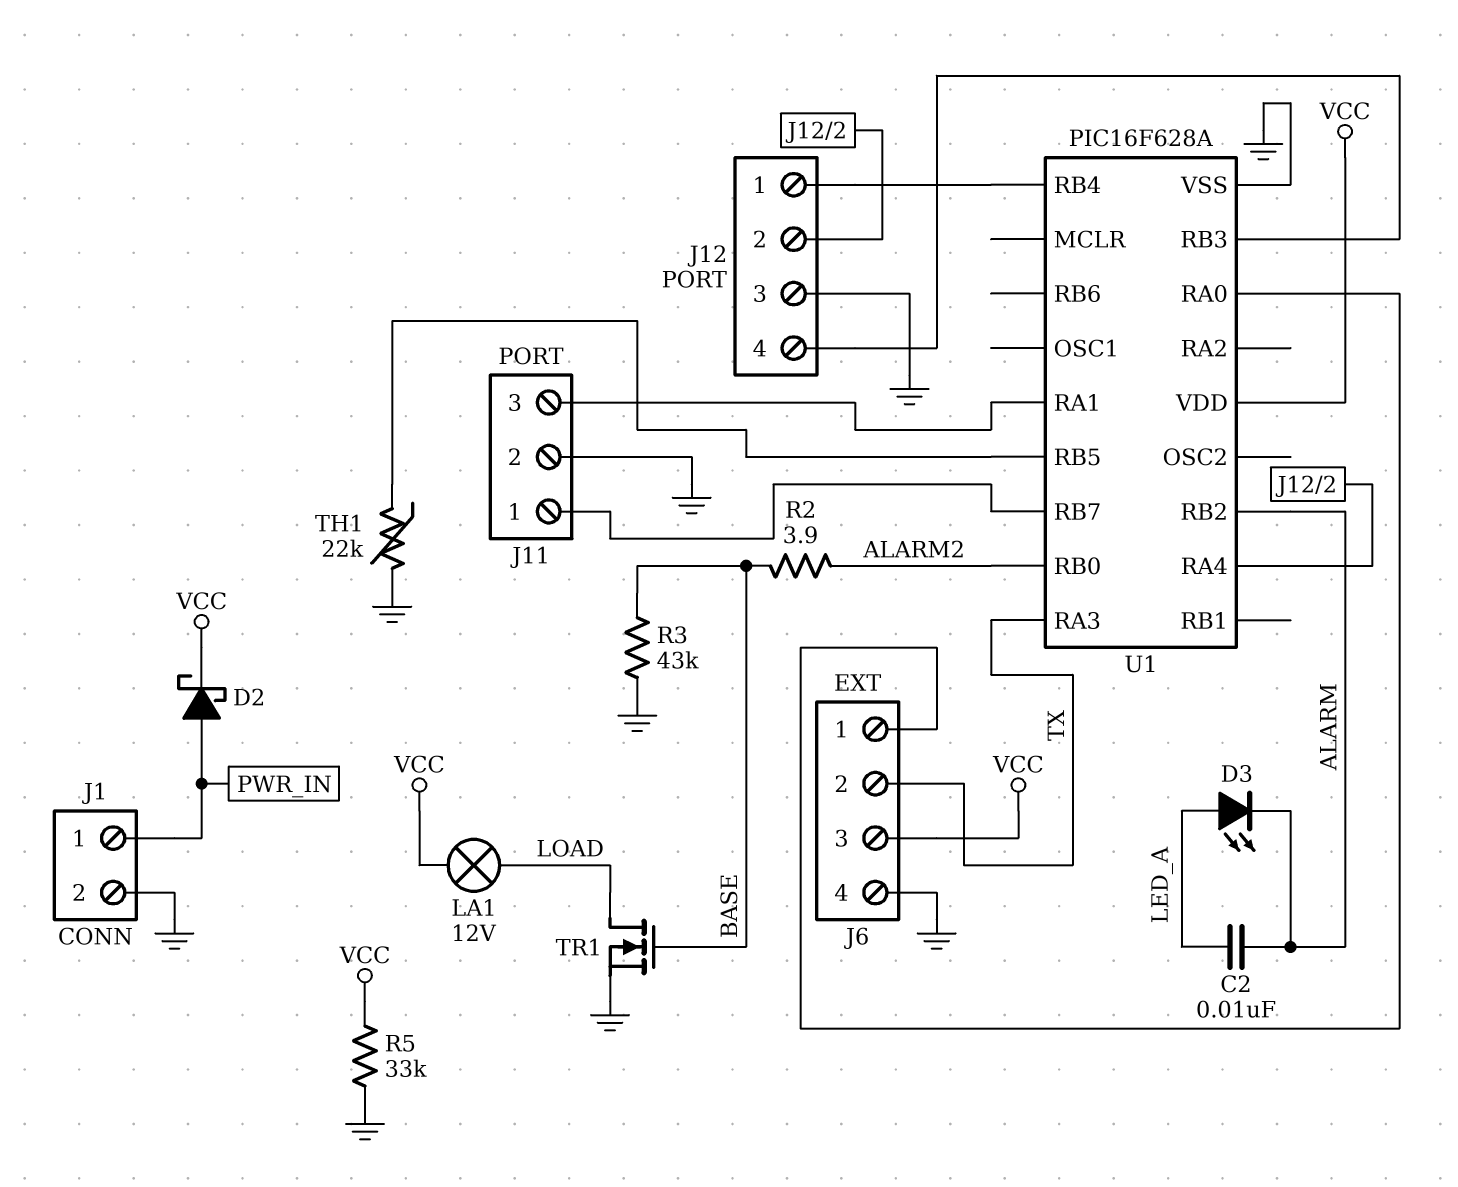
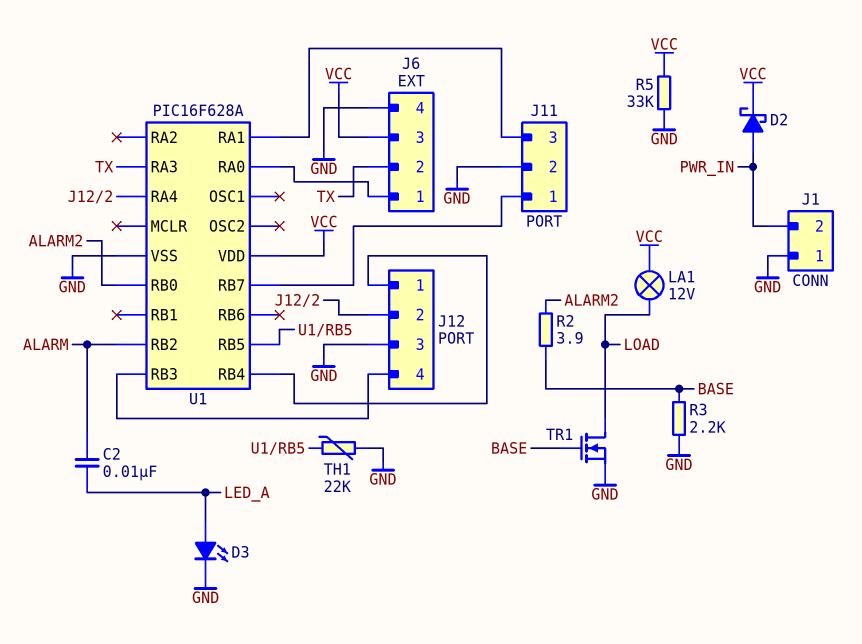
D3: LED (A LED_A, K ALARM) -> LED (A LED_A, K GND)
J1 pin 1: PWR_IN -> GND
J1 pin 2: GND -> PWR_IN
R3: 43k (BASE, GND) -> 2.2k (BASE, GND)

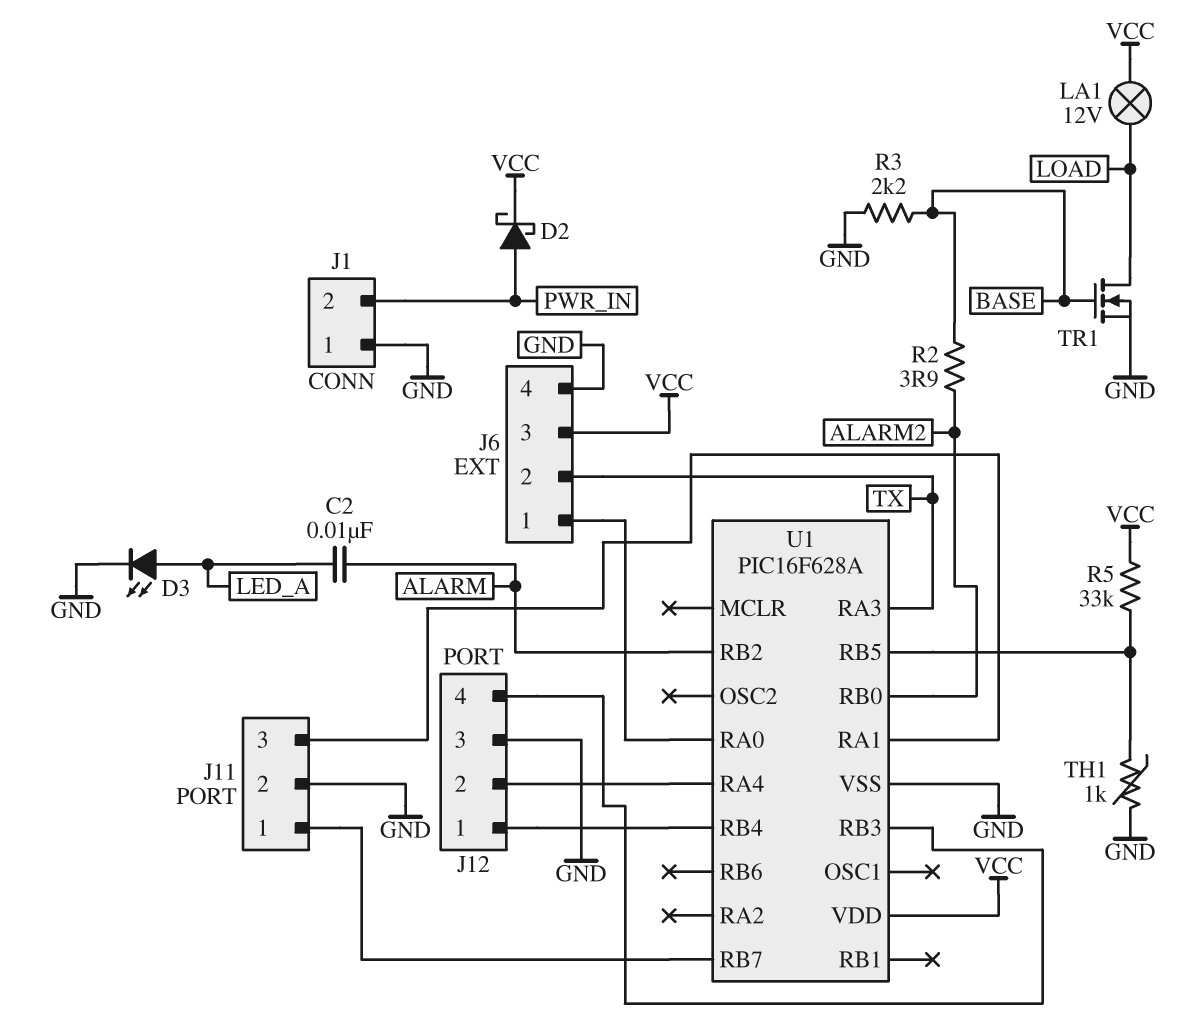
R5: 33k (GND, VCC) -> 33k (U1/RB5, VCC)
TH1: 22k (GND, U1/RB5) -> 1k (GND, U1/RB5)

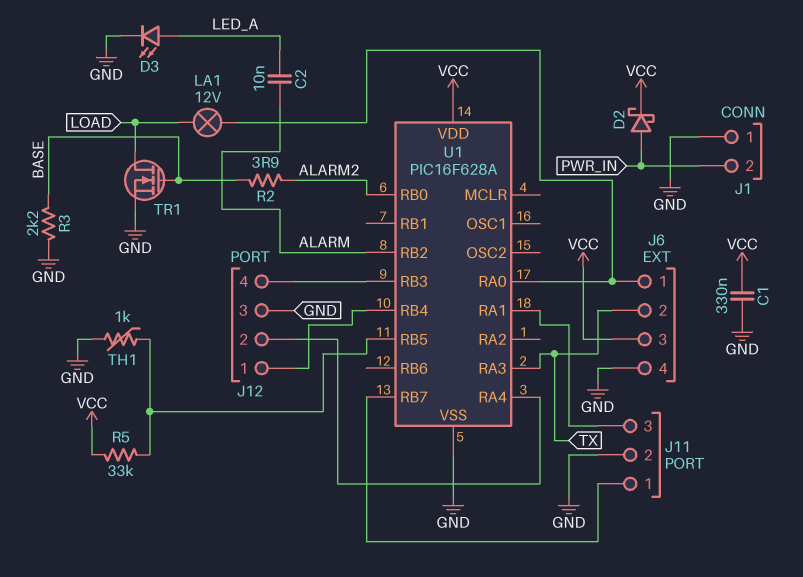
C1: none -> 330nF (GND, VCC)
LA1: lamp 12V (LOAD, VCC) -> lamp 12V (J6/1, LOAD)

